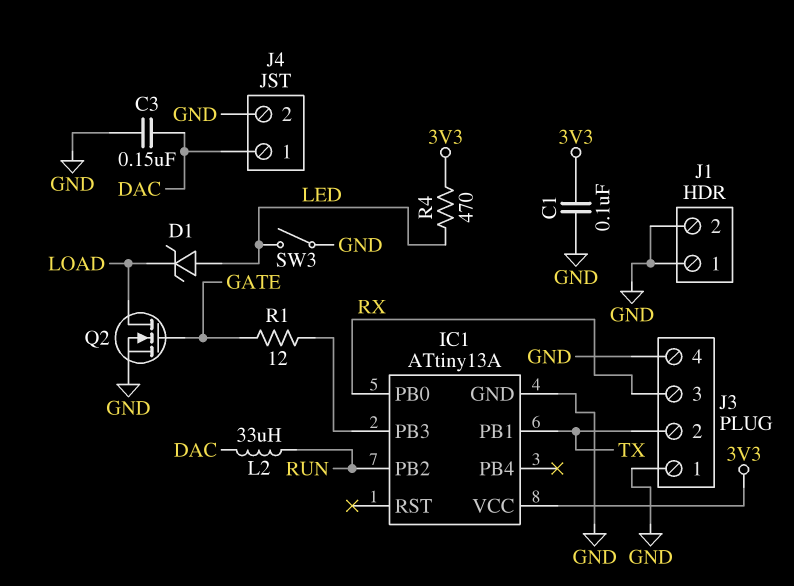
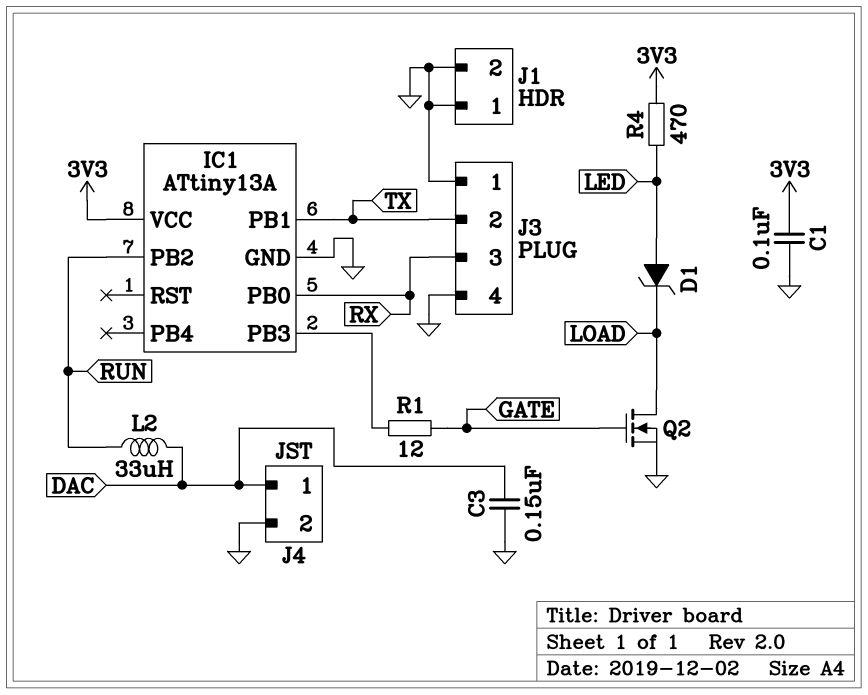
SW3: switch (GND, LED) -> none

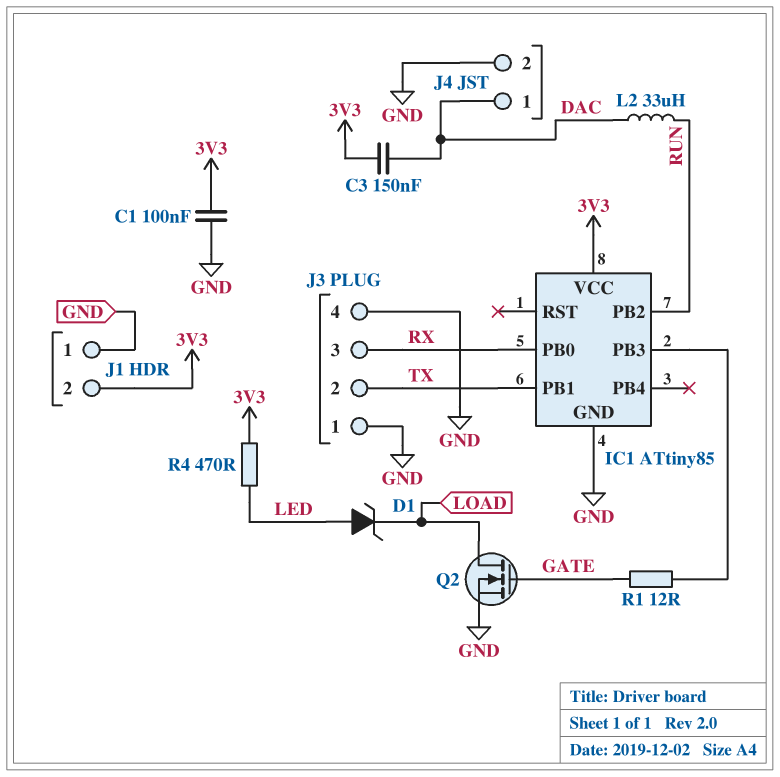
C3: 150nF (DAC, GND) -> 150nF (3V3, DAC)
IC1: ATtiny13A -> ATtiny85
J1 pin 2: GND -> 3V3

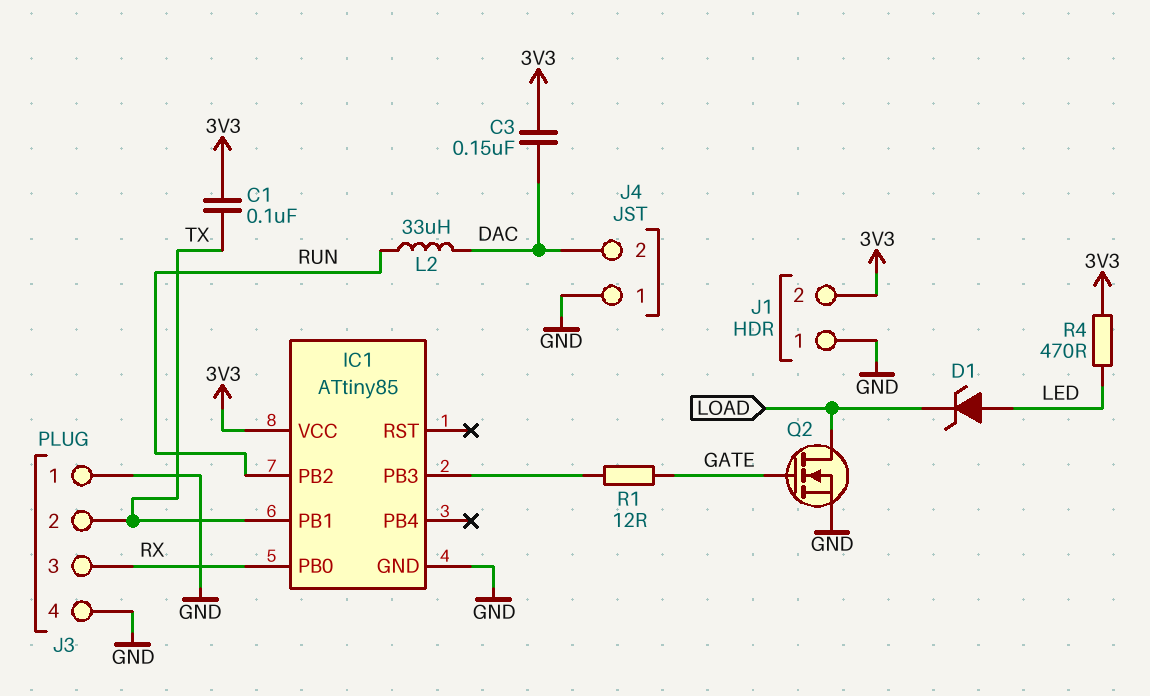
C1: 100nF (3V3, GND) -> 100nF (3V3, TX)
J4 pin 1: DAC -> GND
J4 pin 2: GND -> DAC

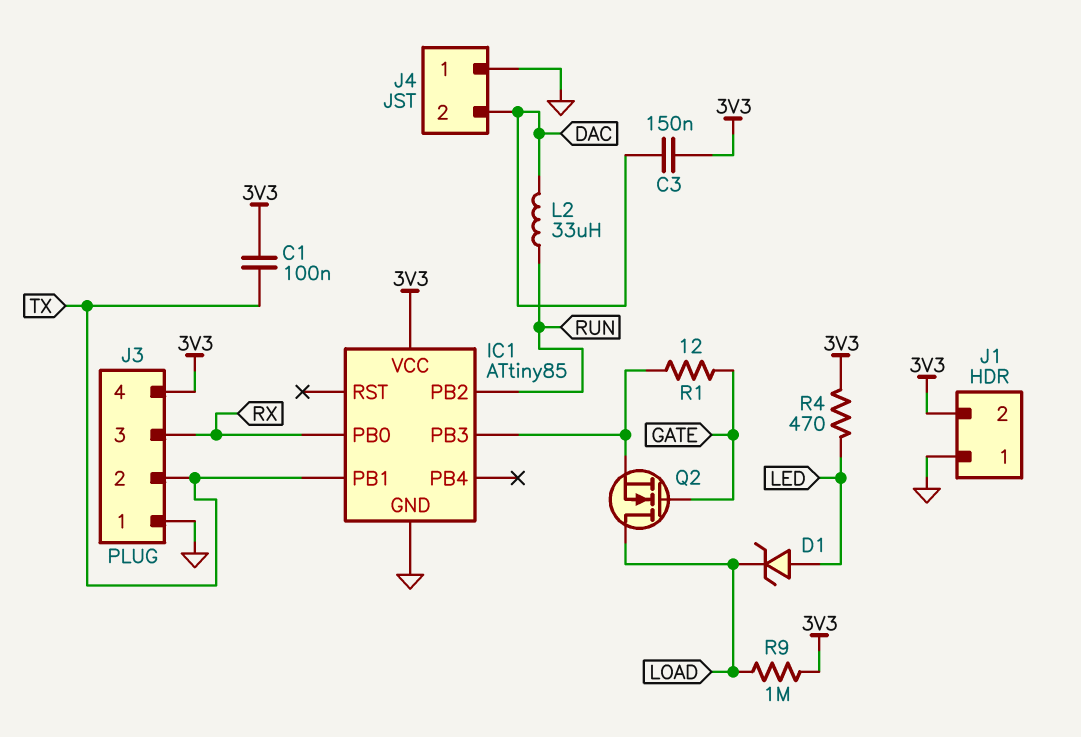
J3 pin 4: GND -> 3V3
Q2: NMOS (G GATE, D LOAD, S GND) -> NMOS (G GATE, D LOAD, S IC1/PB3)
R9: none -> 1M (3V3, LOAD)

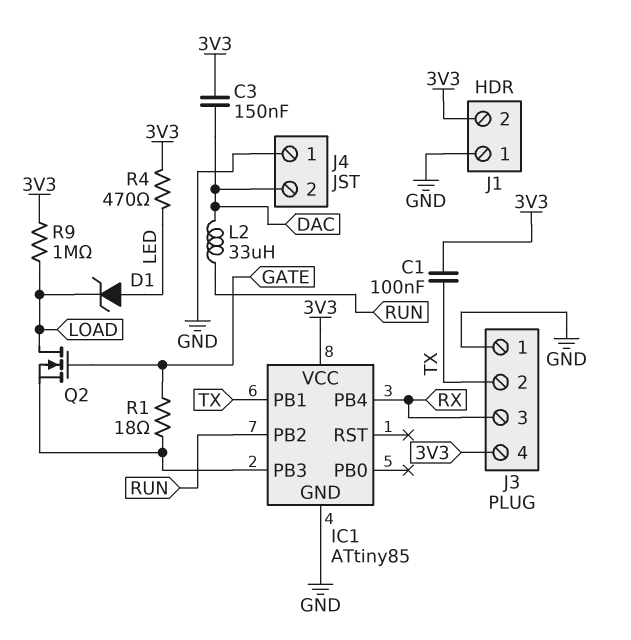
IC1 pin PB0: RX -> none
IC1 pin PB4: none -> RX
R1: 12 (GATE, IC1/PB3) -> 18 (GATE, IC1/PB3)

